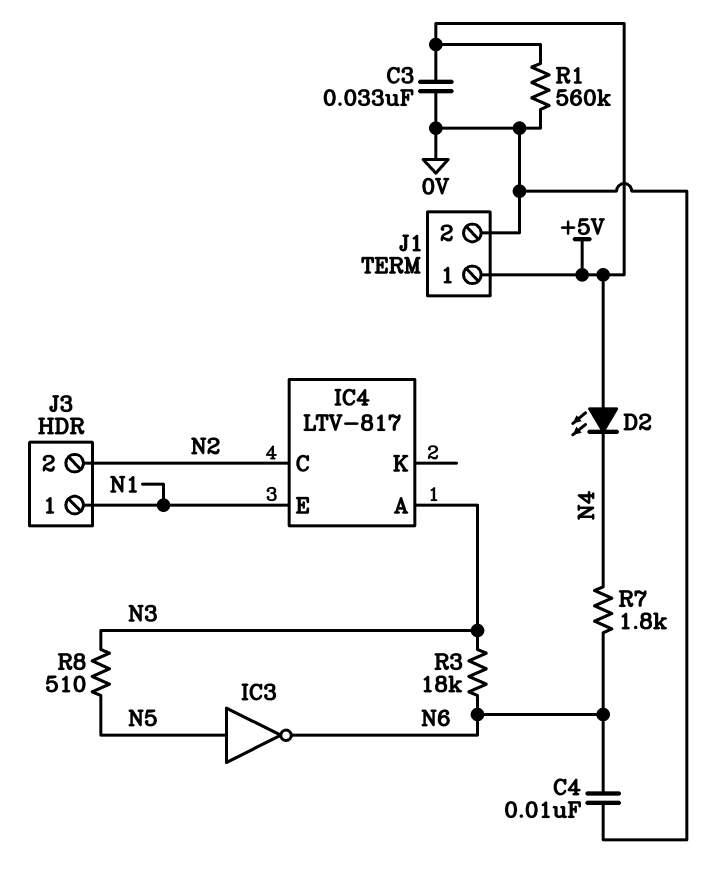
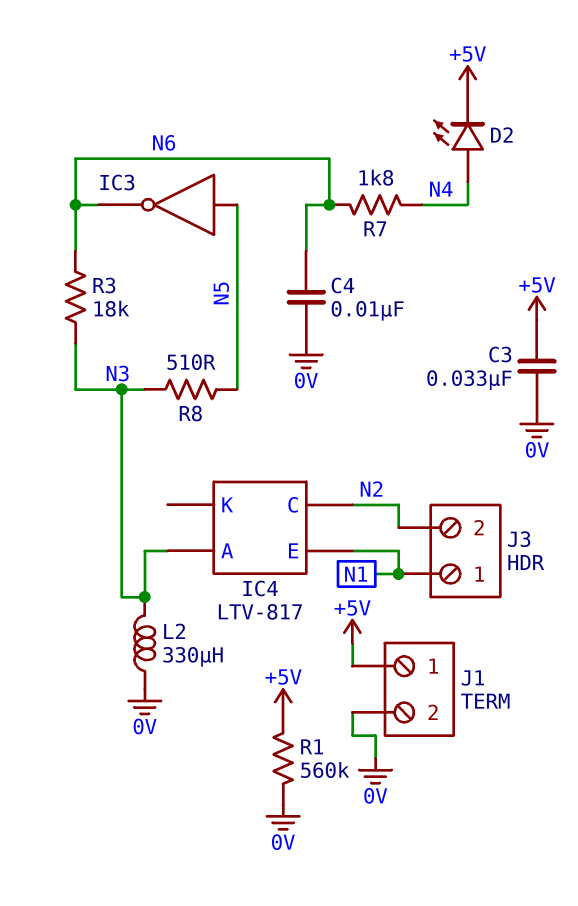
D2: LED (A +5V, K N4) -> LED (A N4, K +5V)
L2: none -> 330uH (0V, N3)

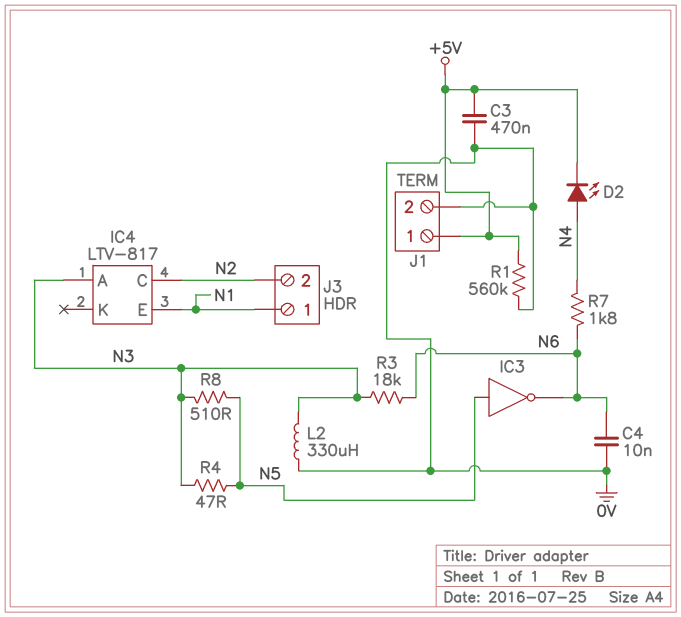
C3: 33nF (+5V, 0V) -> 470nF (+5V, 0V)
R4: none -> 47 (N3, N5)

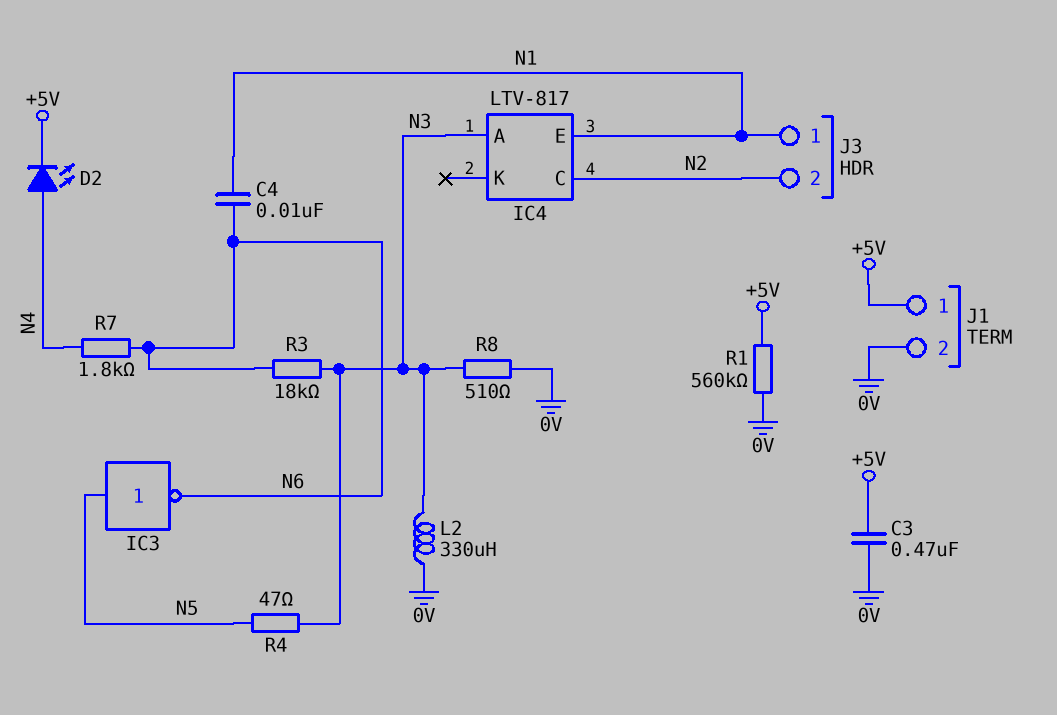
C4: 10nF (0V, N6) -> 10nF (N1, N6)
R8: 510 (N3, N5) -> 510 (0V, N3)

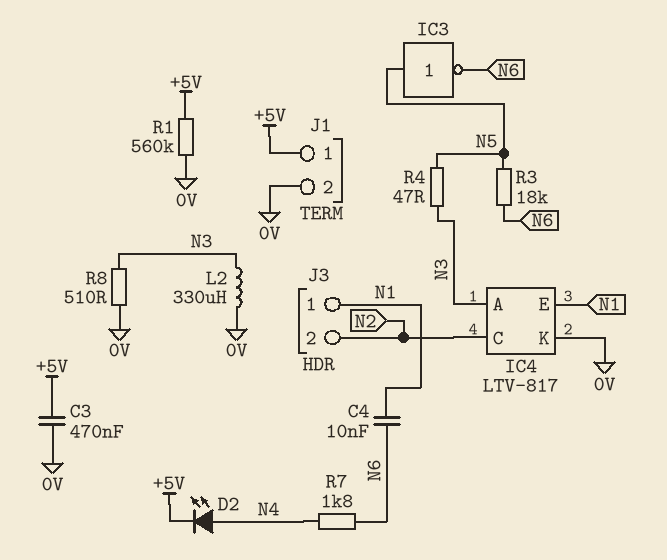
IC4 pin K: none -> 0V
R3: 18k (N3, N6) -> 18k (N5, N6)

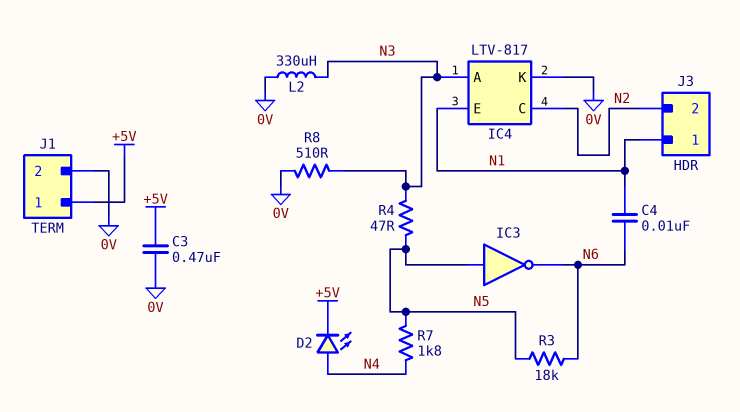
R1: 560k (+5V, 0V) -> none
R7: 1.8k (N4, N6) -> 1.8k (N4, N5)

